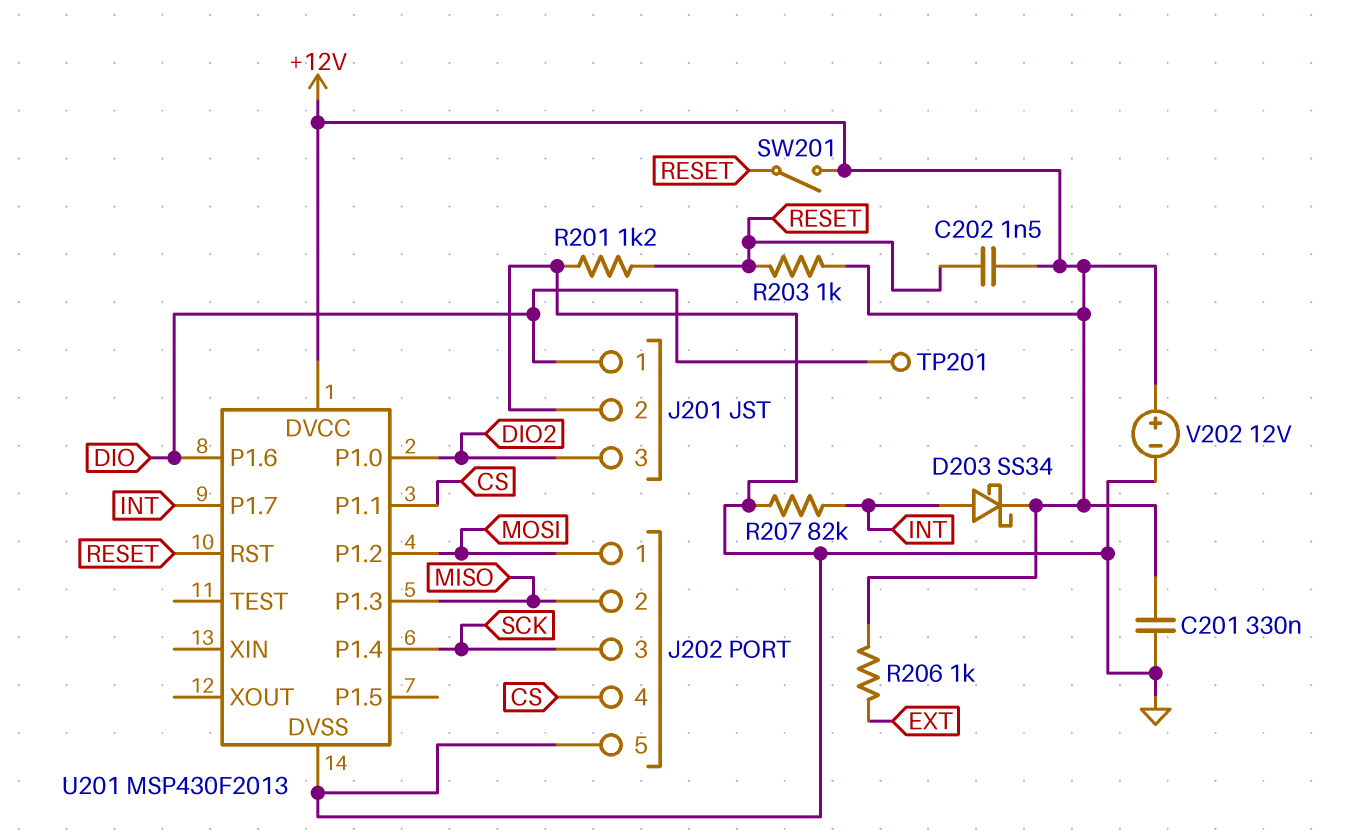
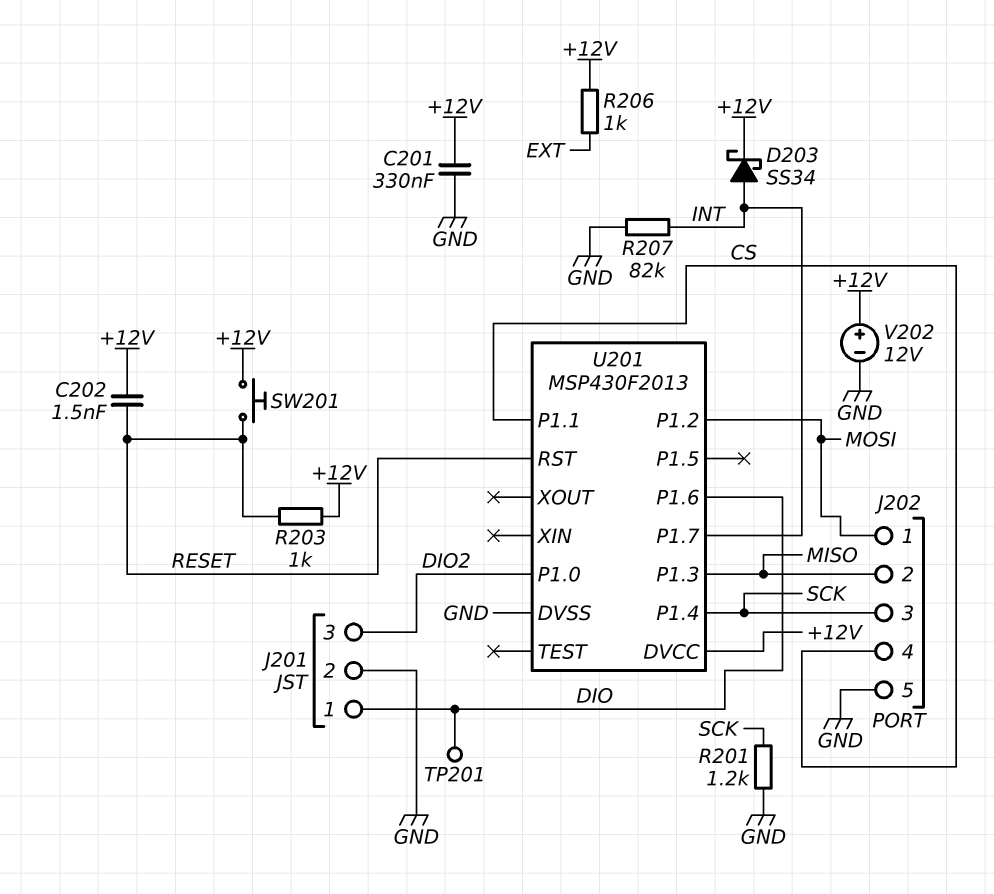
R201: 1.2k (GND, RESET) -> 1.2k (GND, SCK)
SW201: switch (+12V, RESET) -> button (+12V, RESET)

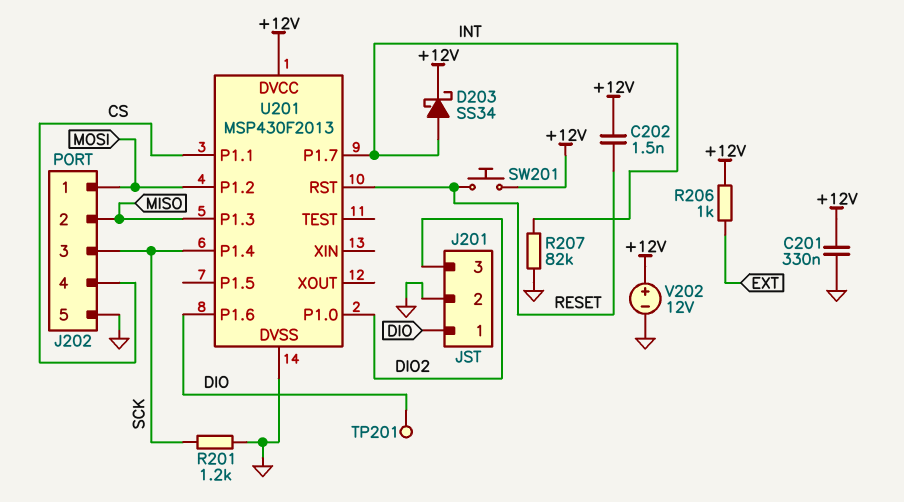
R203: 1k (+12V, RESET) -> none

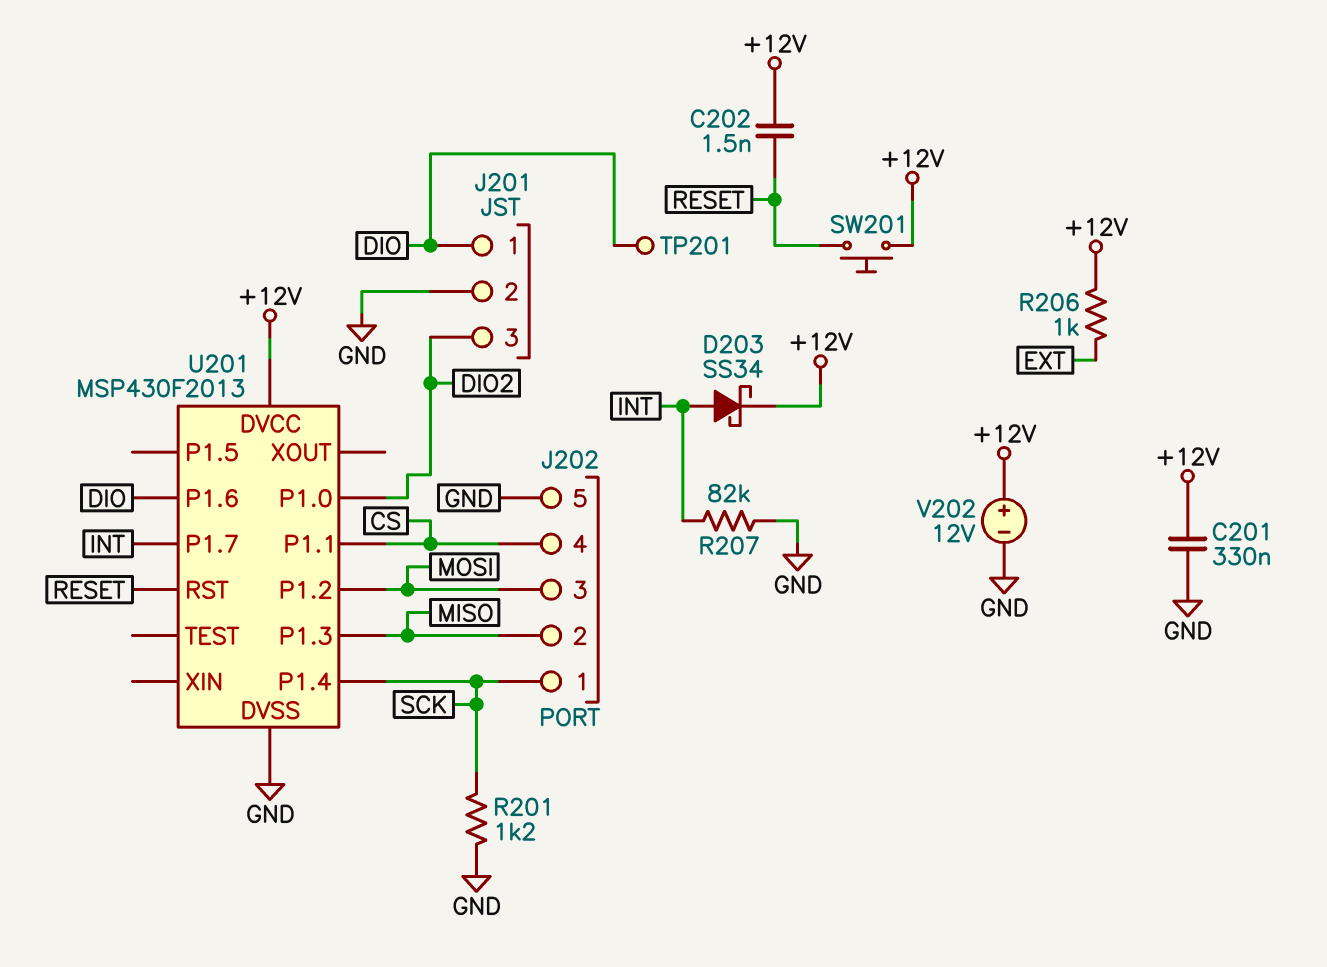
J202 pin 1: MOSI -> SCK
J202 pin 3: SCK -> MOSI

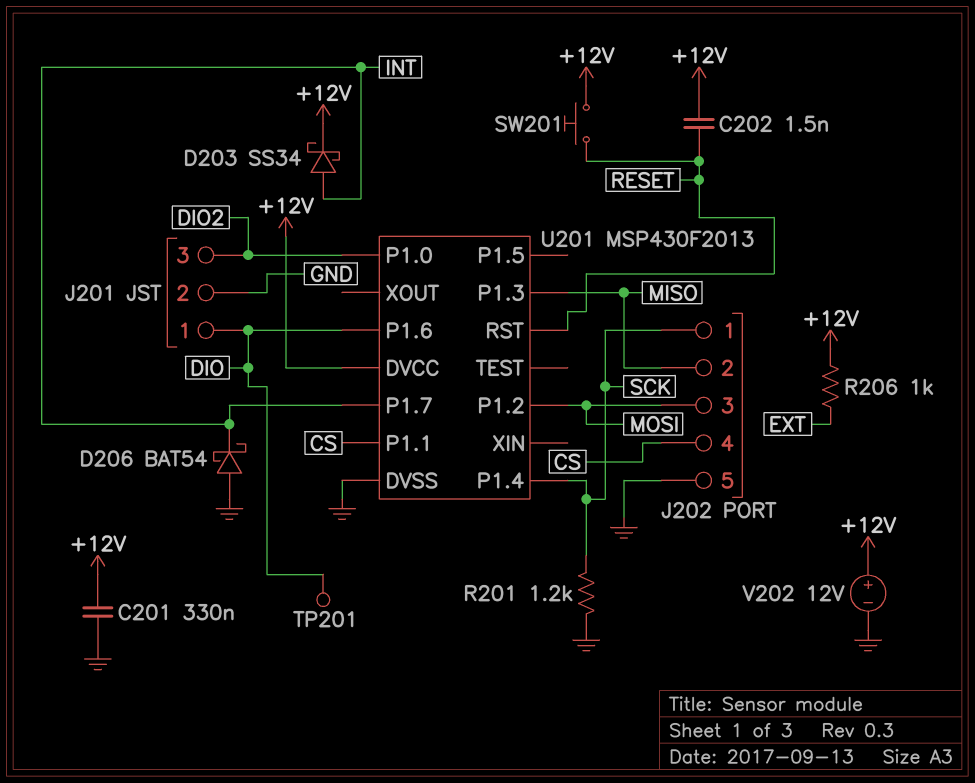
D206: none -> schottky BAT54 (A GND, K INT)
R207: 82k (GND, INT) -> none

